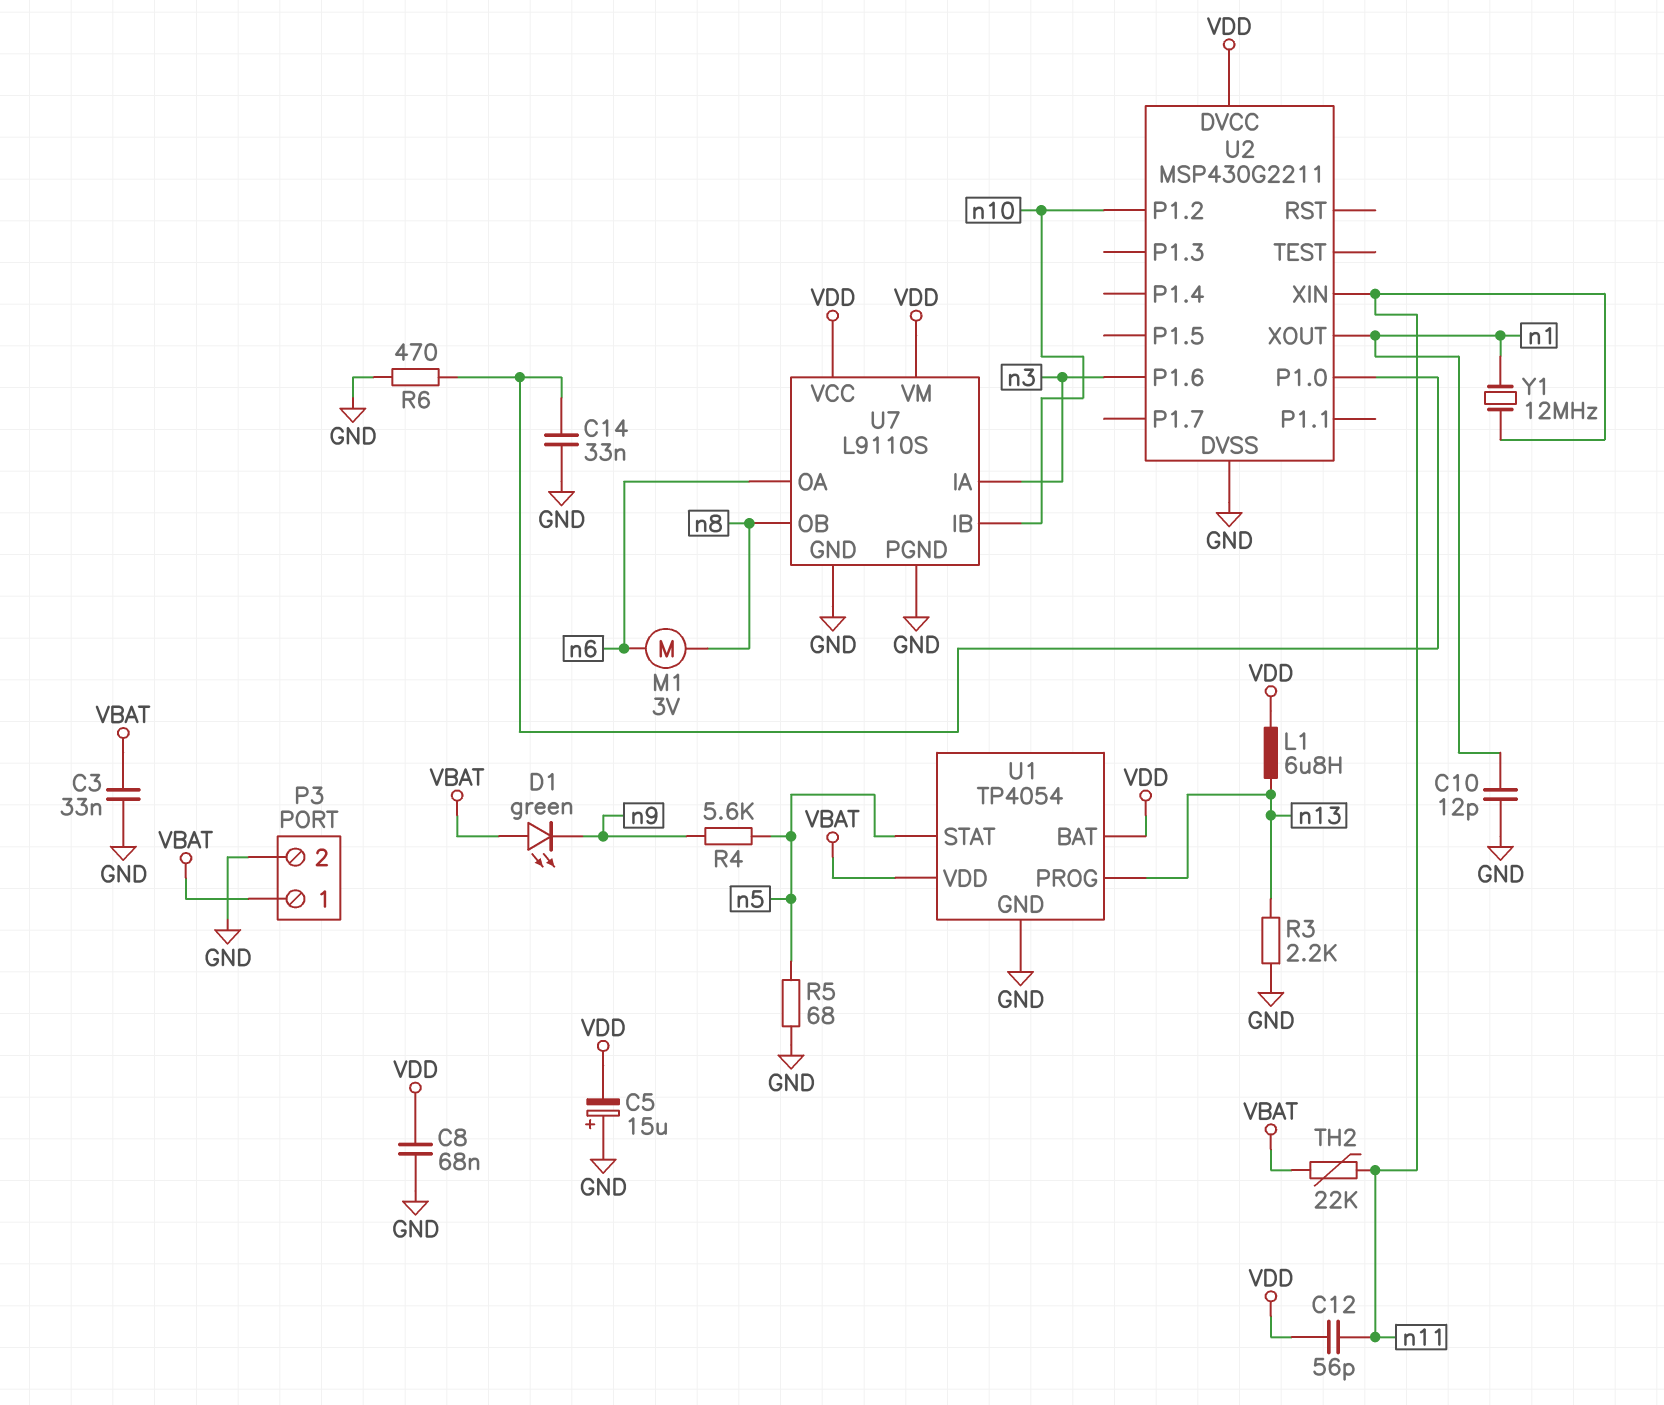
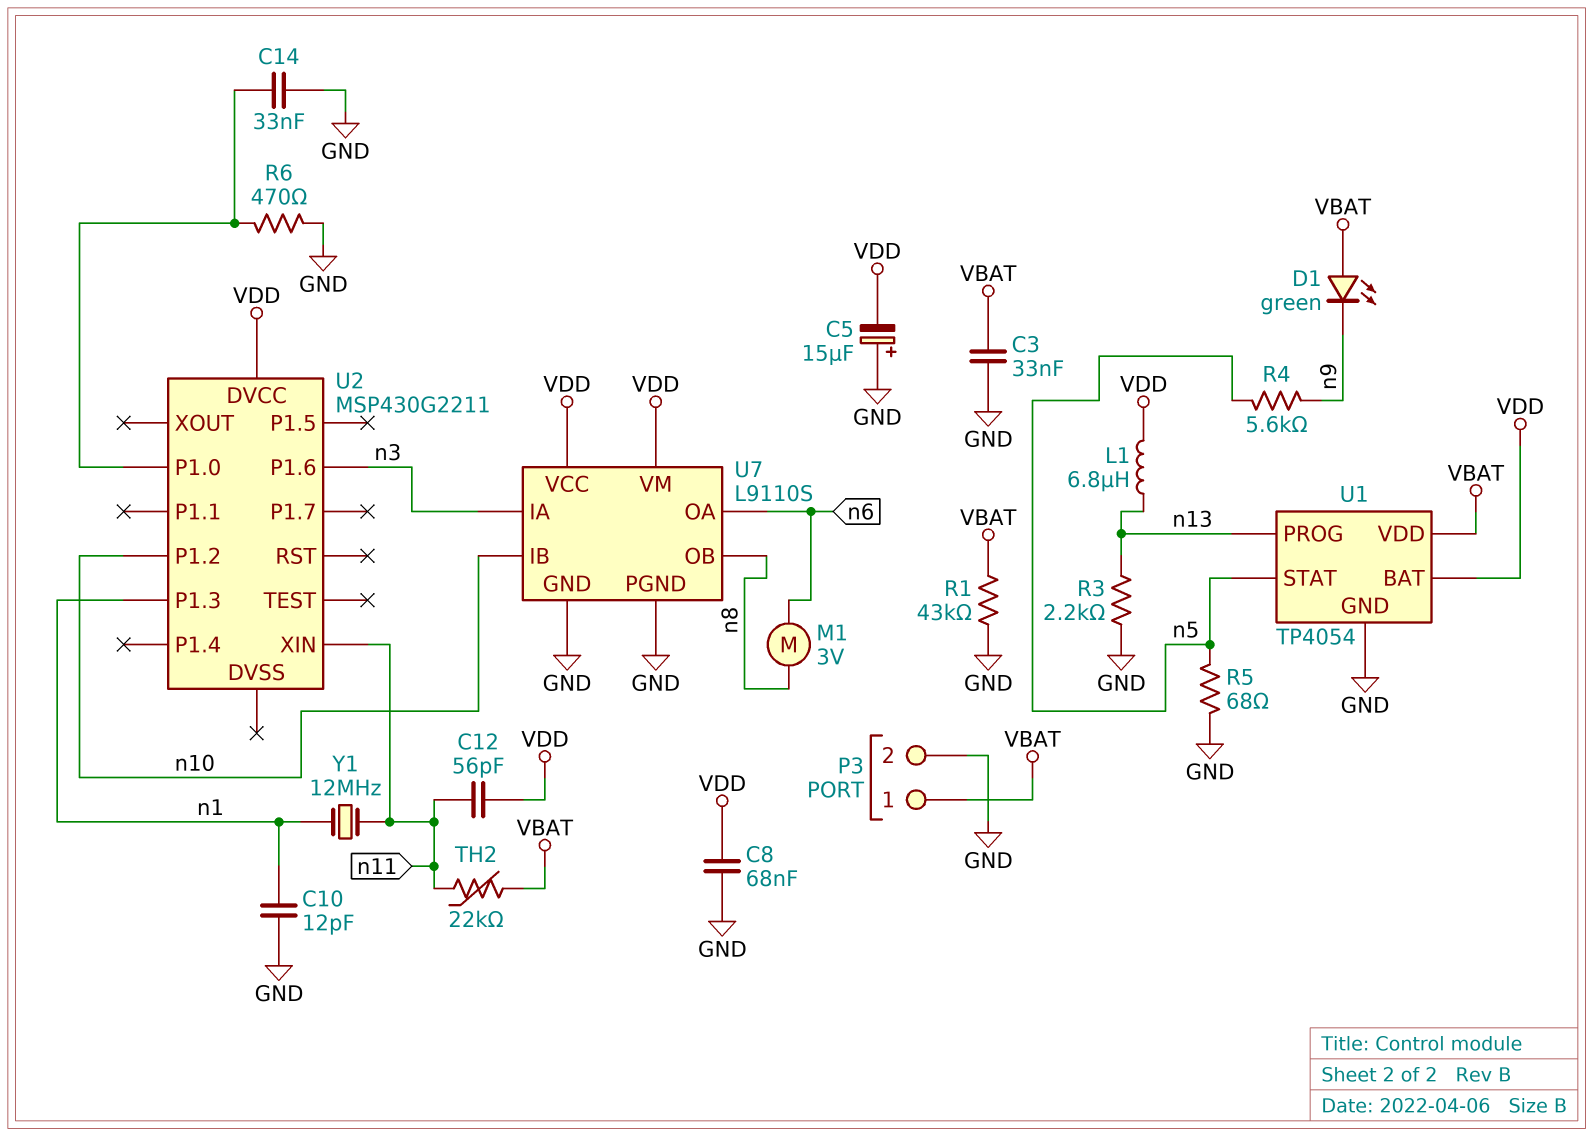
R1: none -> 43k (GND, VBAT)
U2 pin DVSS: GND -> none
U2 pin P1.3: none -> n1
U2 pin XOUT: n1 -> none

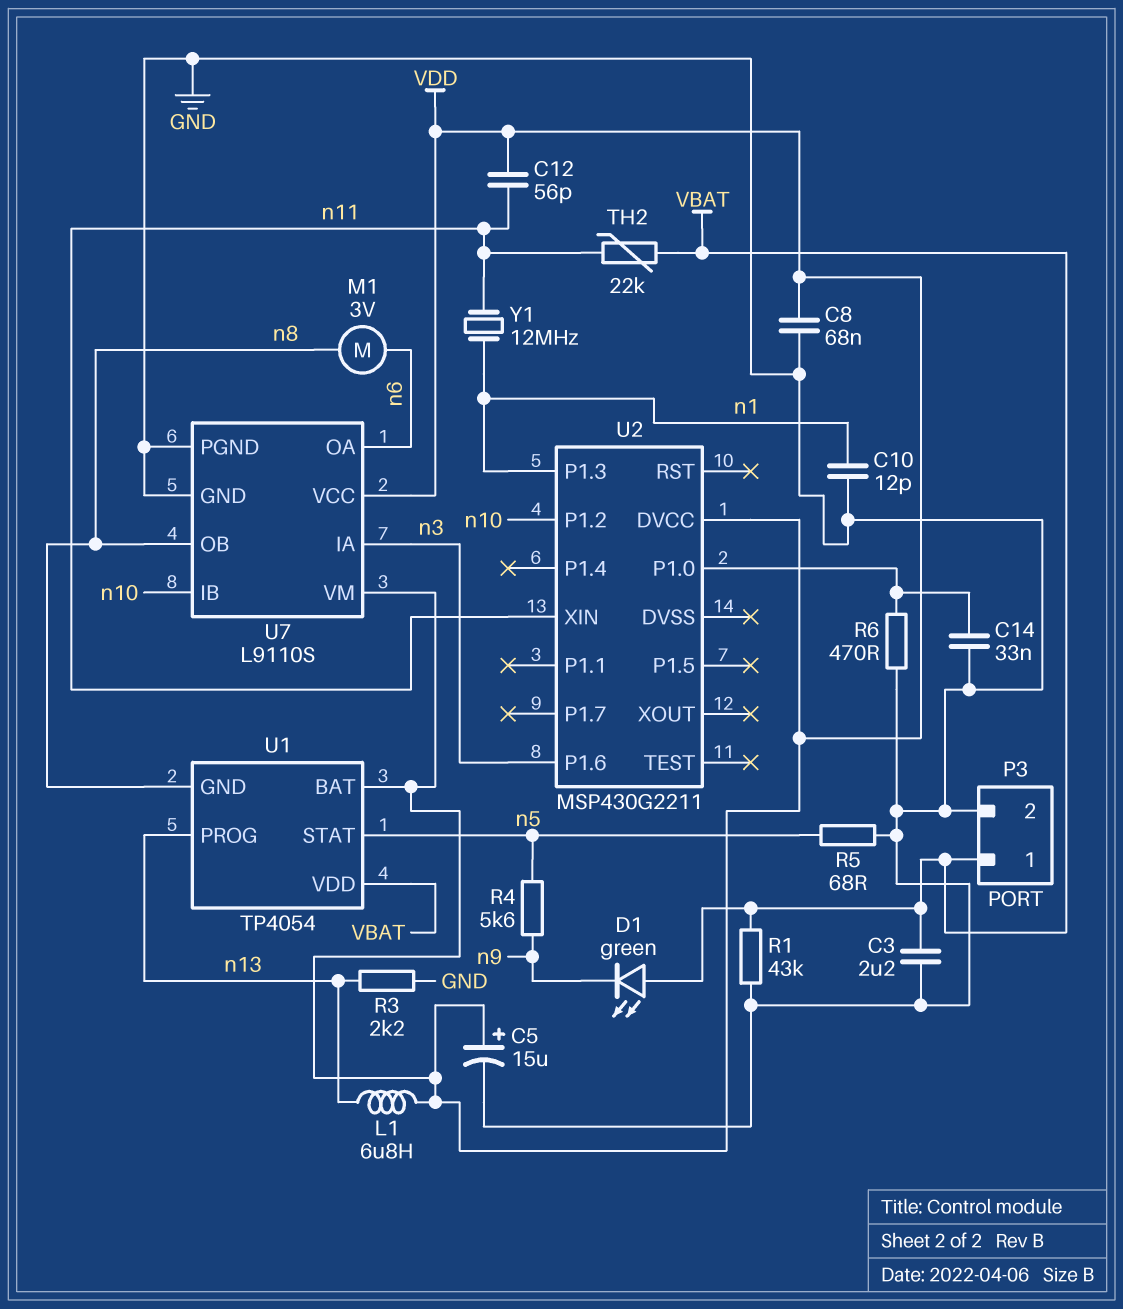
C3: 33nF (GND, VBAT) -> 2.2uF (GND, VBAT)
C5: 15uF (plus GND, minus VDD) -> 15uF (plus VDD, minus GND)
U1 pin GND: GND -> n8

